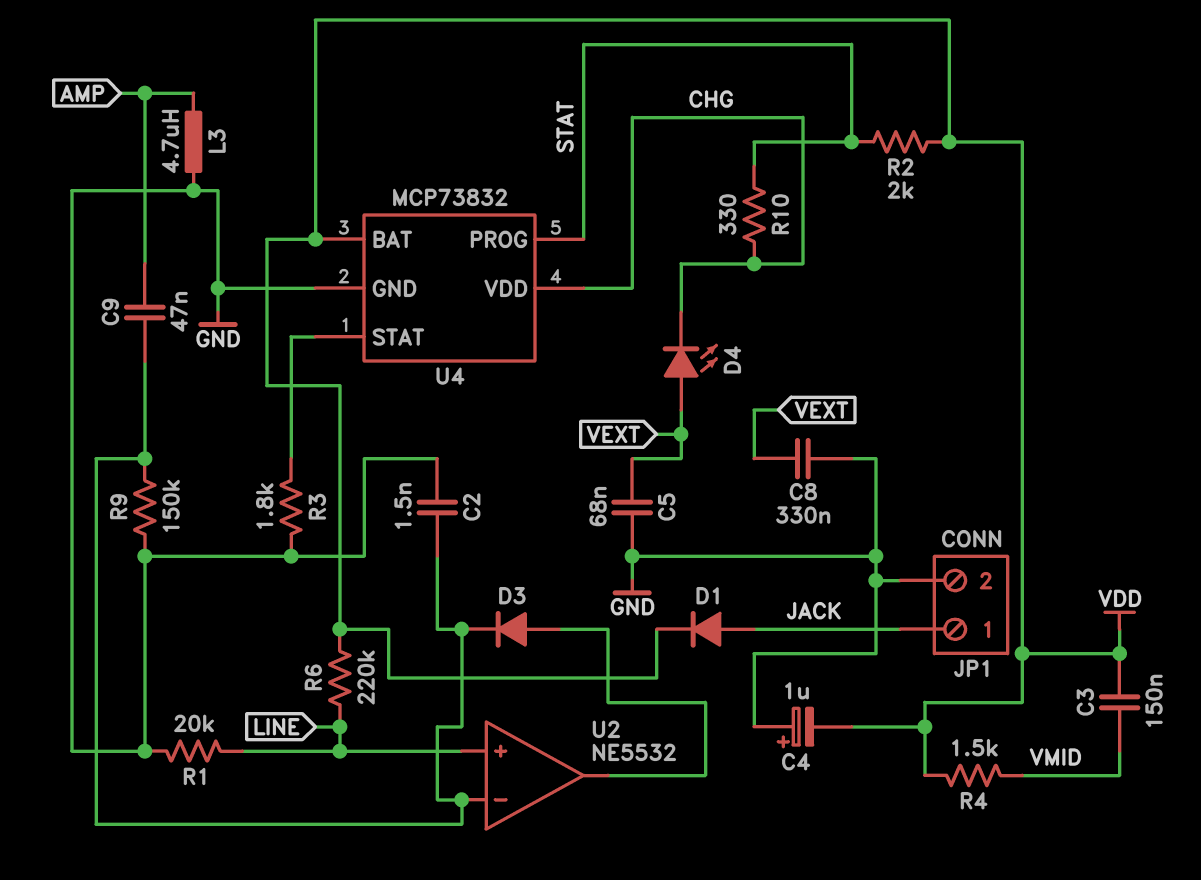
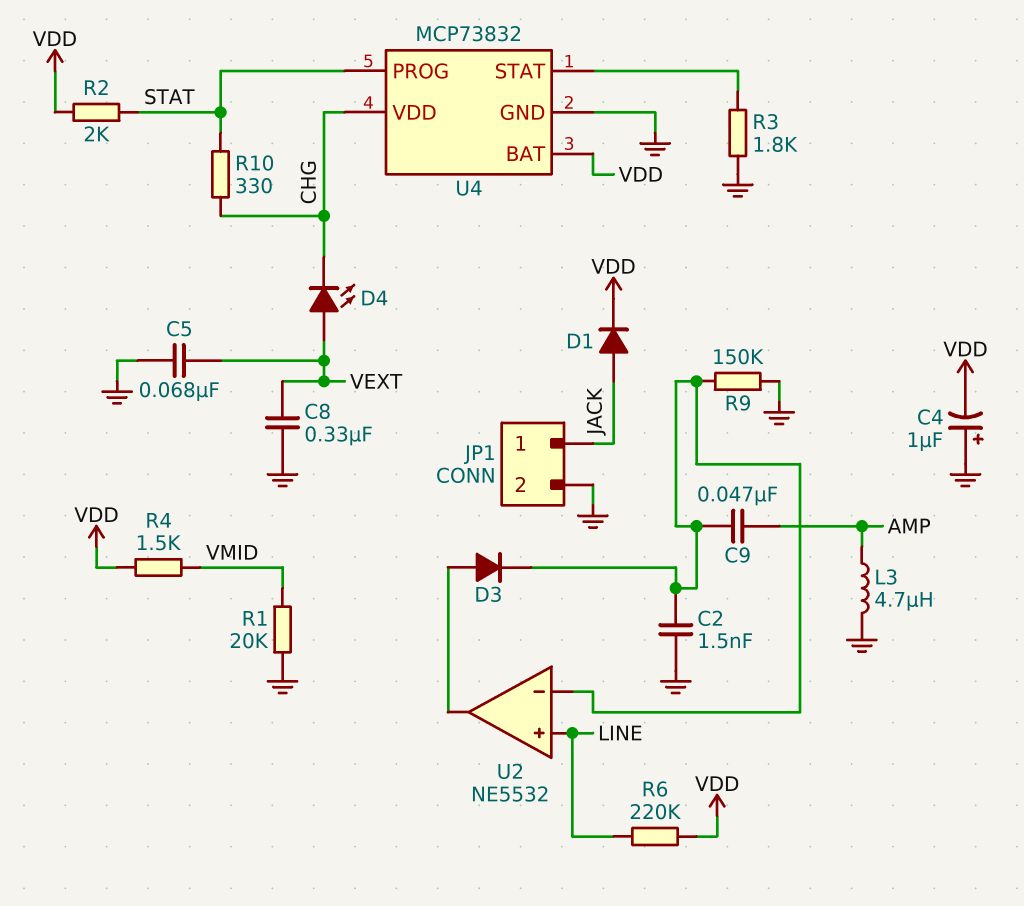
C3: 150nF (VDD, VMID) -> none
R1: 20k (GND, LINE) -> 20k (GND, VMID)

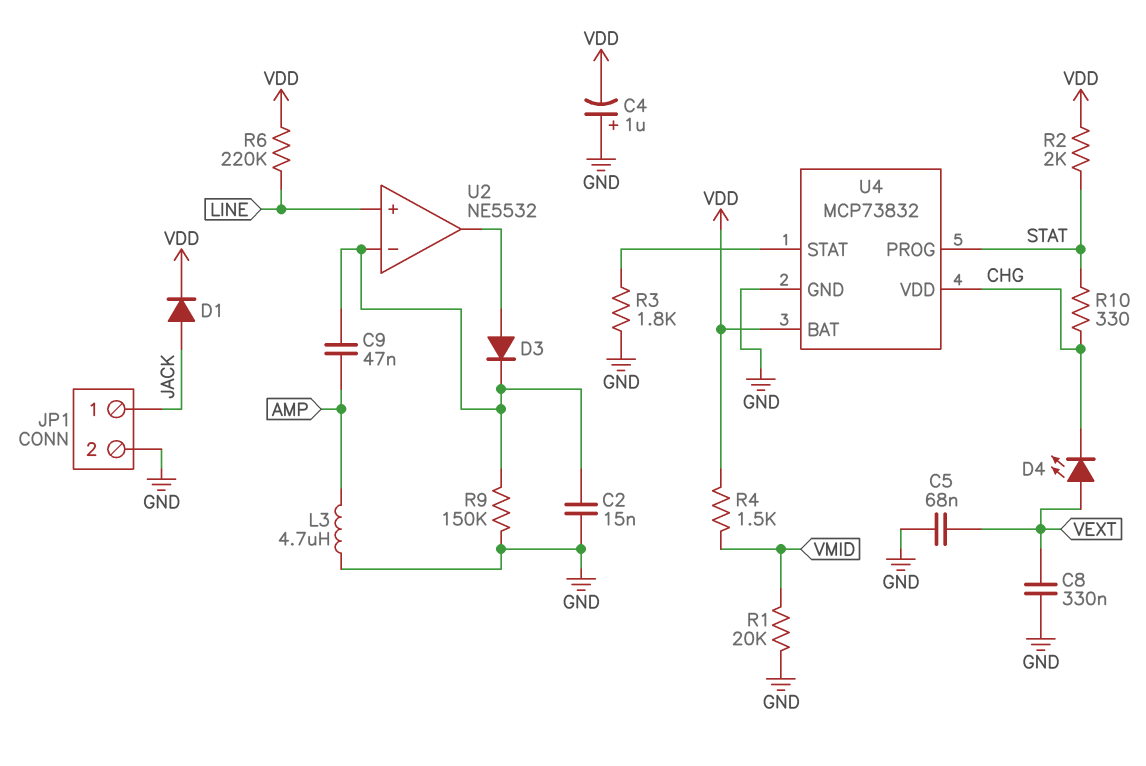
C2: 1.5nF (GND, U2/in-) -> 15nF (GND, U2/in-)

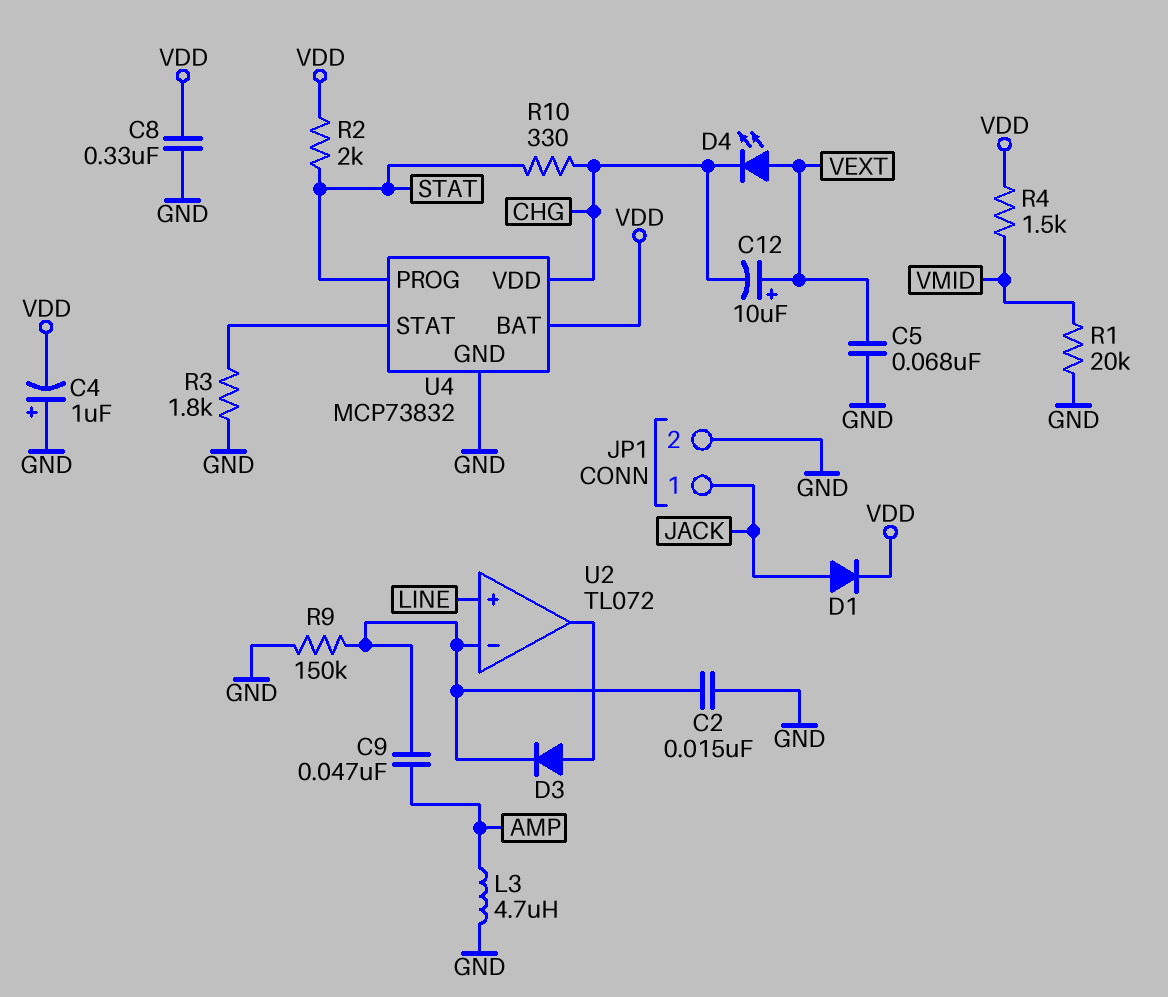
C8: 330nF (GND, VEXT) -> 330nF (GND, VDD)
C12: none -> 10uF (plus VEXT, minus CHG)
R6: 220k (LINE, VDD) -> none
U2: NE5532 -> TL072

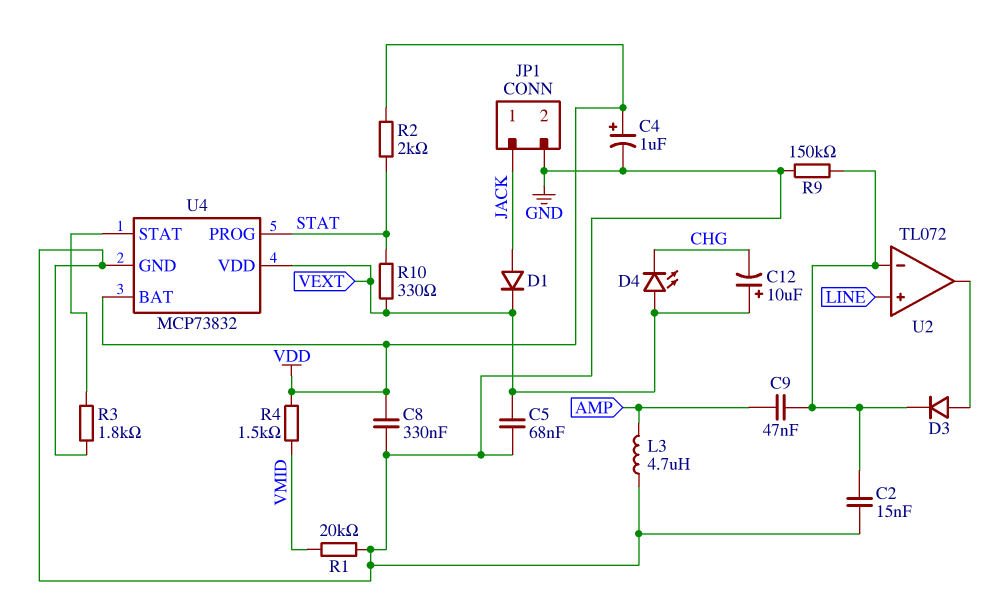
C4: 1uF (plus GND, minus VDD) -> 1uF (plus VDD, minus GND)
D1: diode (A JACK, K VDD) -> diode (A JACK, K VEXT)
R10: 330 (CHG, STAT) -> 330 (STAT, VEXT)
U4 pin VDD: CHG -> VEXT

